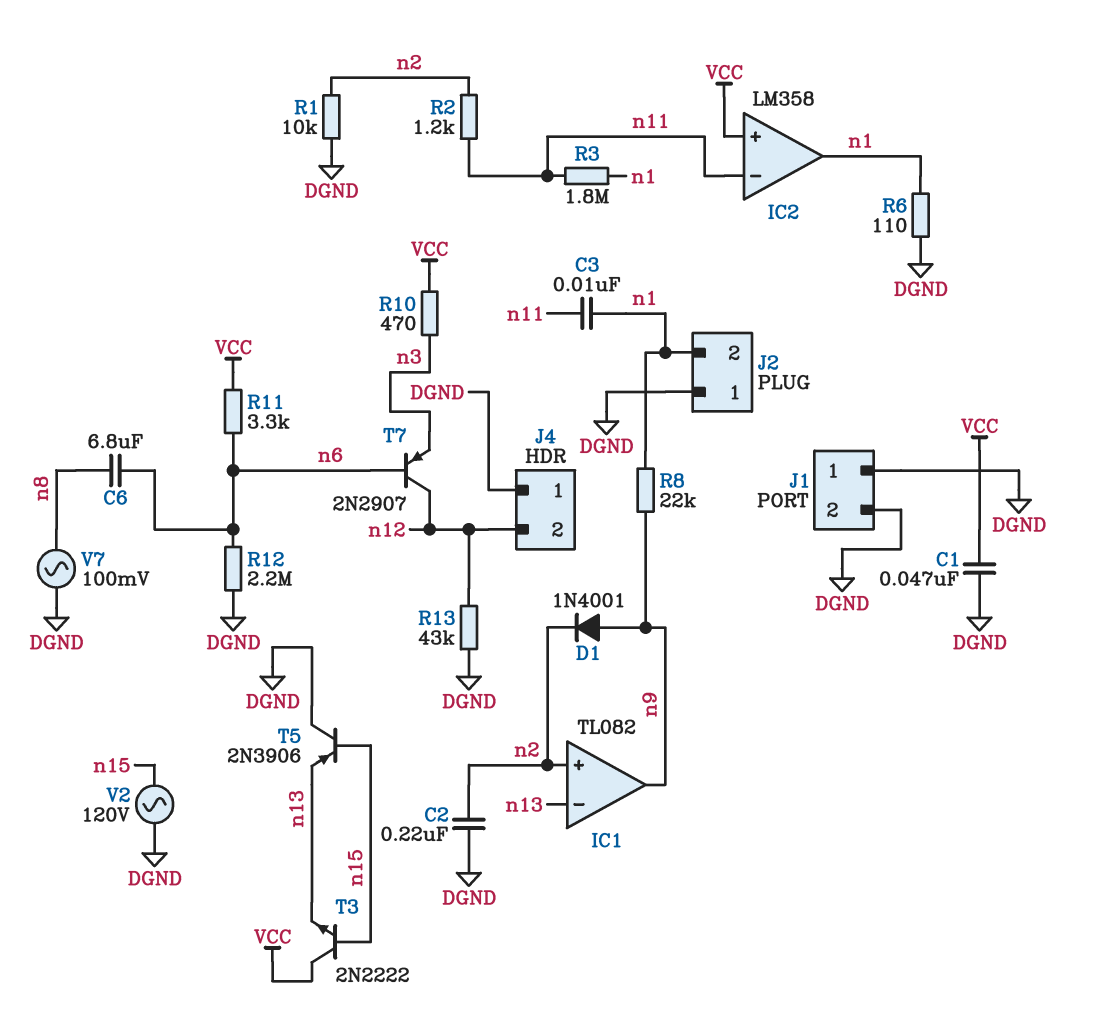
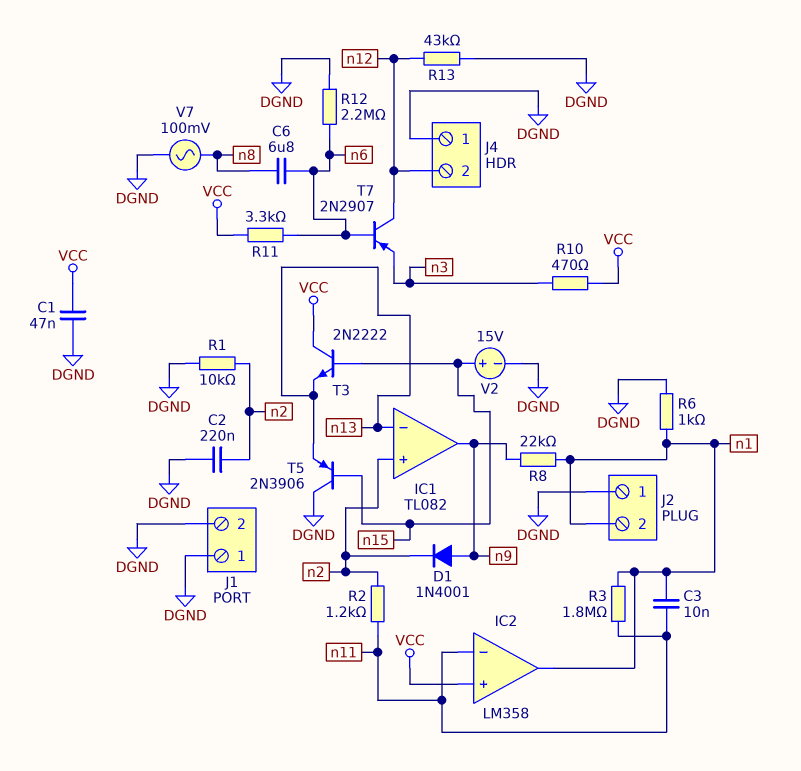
R6: 110 (DGND, n1) -> 1k (DGND, n1)
V2: AC 120V (DGND, n15) -> 15V (plus n15, minus DGND)

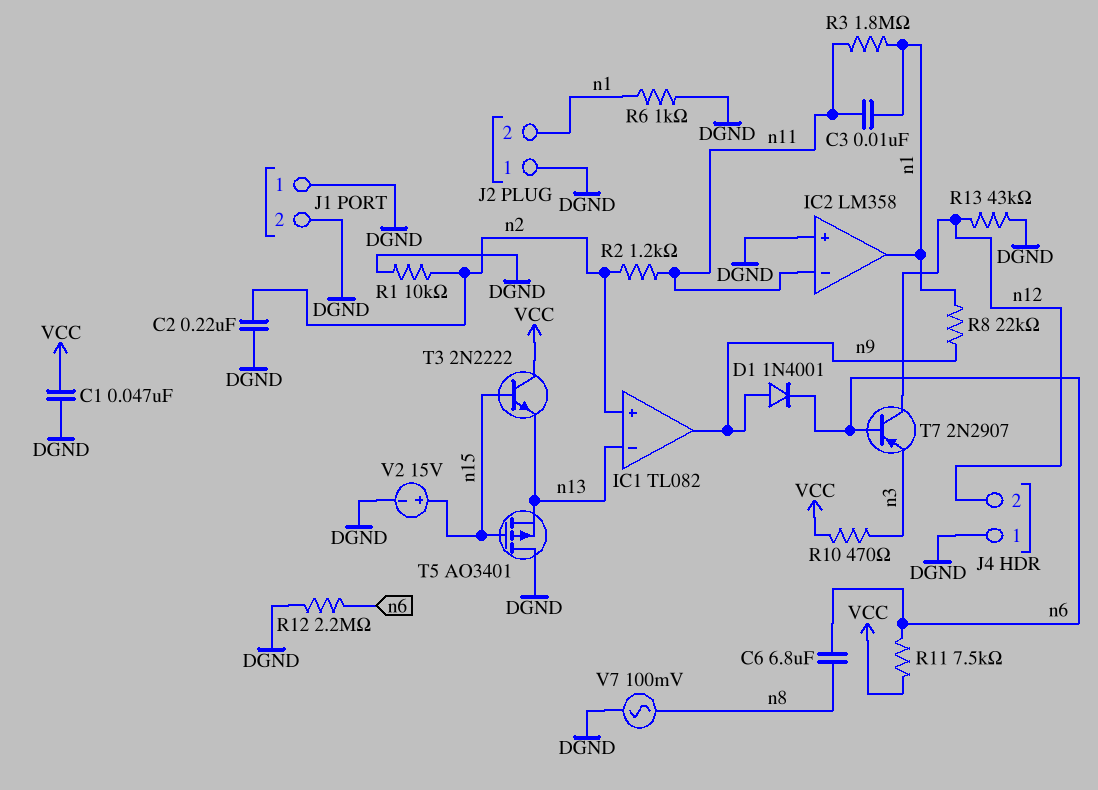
D1: diode 1N4001 (A n9, K n2) -> diode 1N4001 (A n9, K n6)
IC2 pin in+: VCC -> DGND
R11: 3.3k (VCC, n6) -> 7.5k (VCC, n6)
T5: PNP 2N3906 (B n15, C DGND, E n13) -> PMOS AO3401 (G n15, D DGND, S n13)

